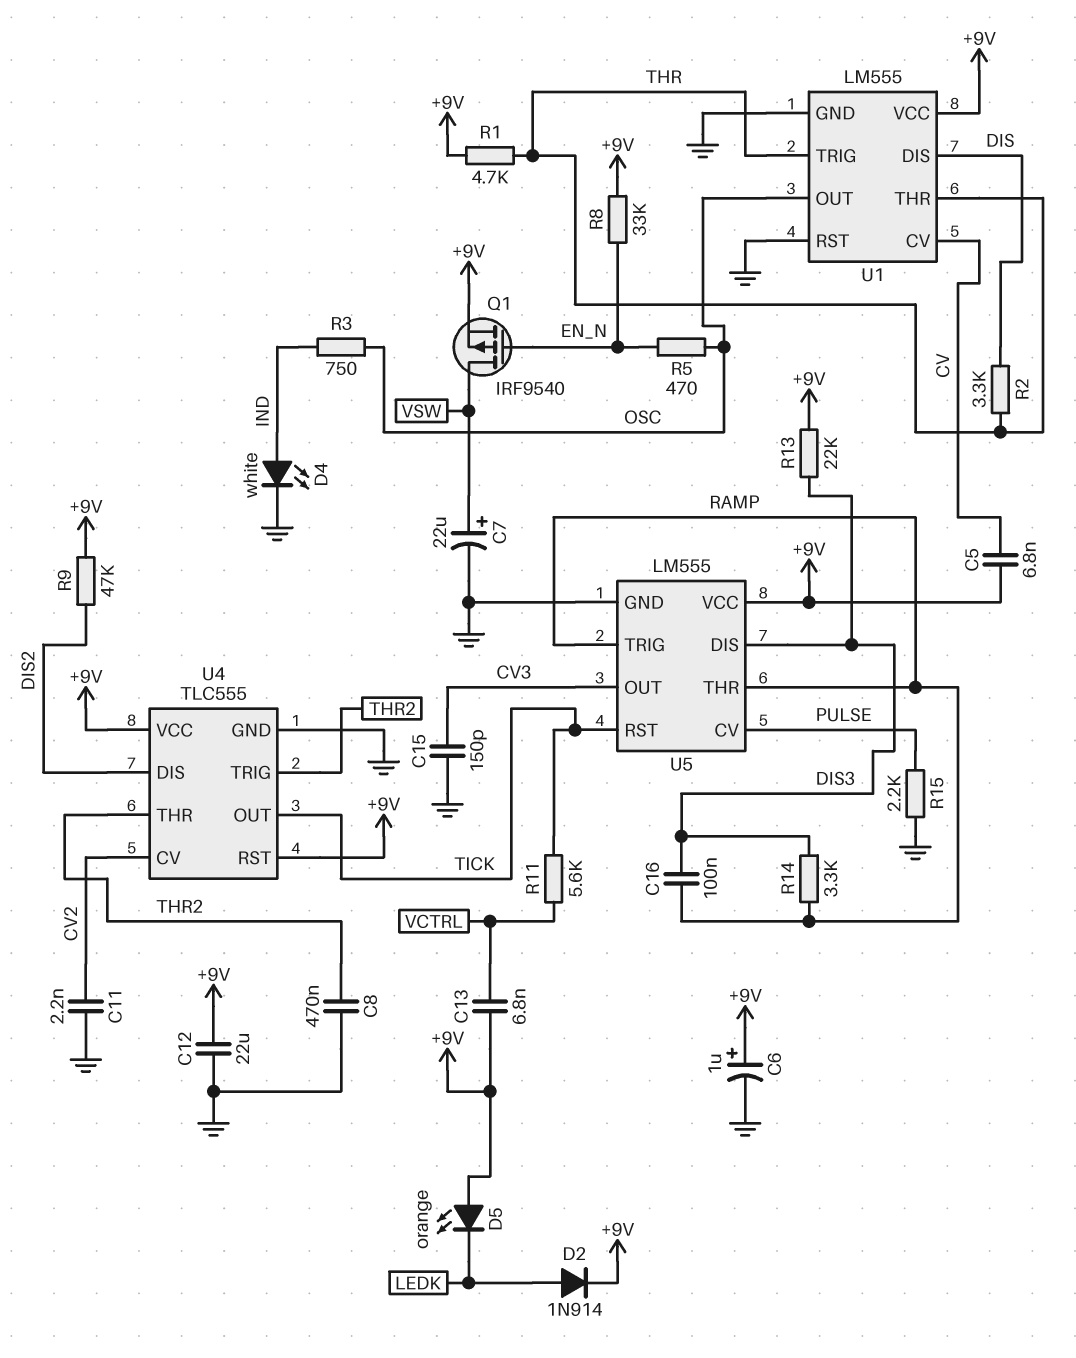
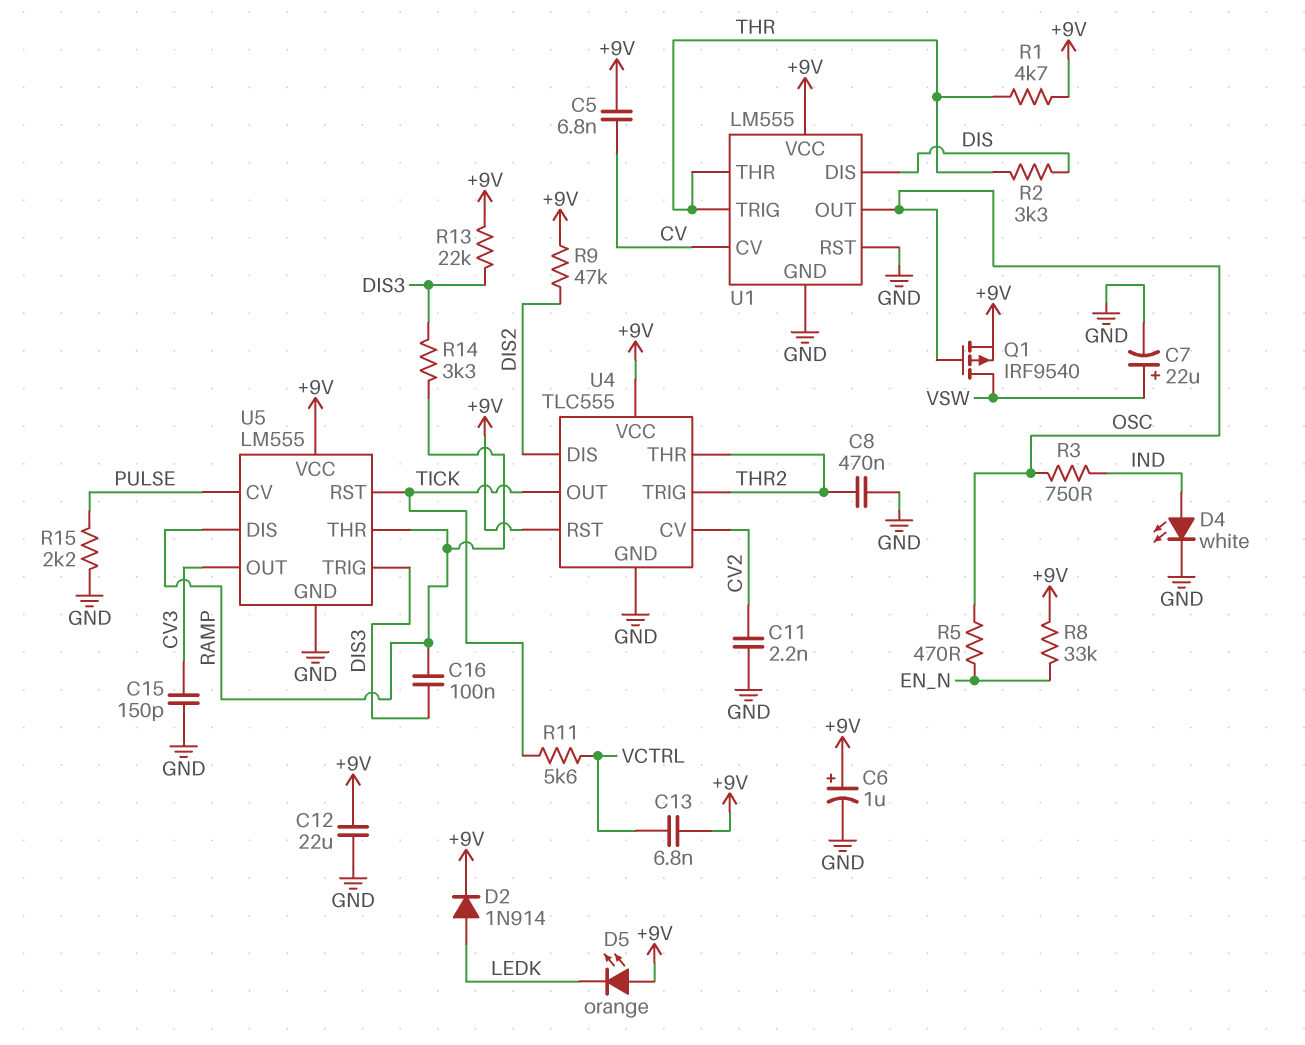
Q1: PMOS IRF9540 (G EN_N, D VSW, S +9V) -> PMOS IRF9540 (G OSC, D VSW, S +9V)
U5 pin DIS: DIS3 -> RAMP
U5 pin TRIG: RAMP -> DIS3

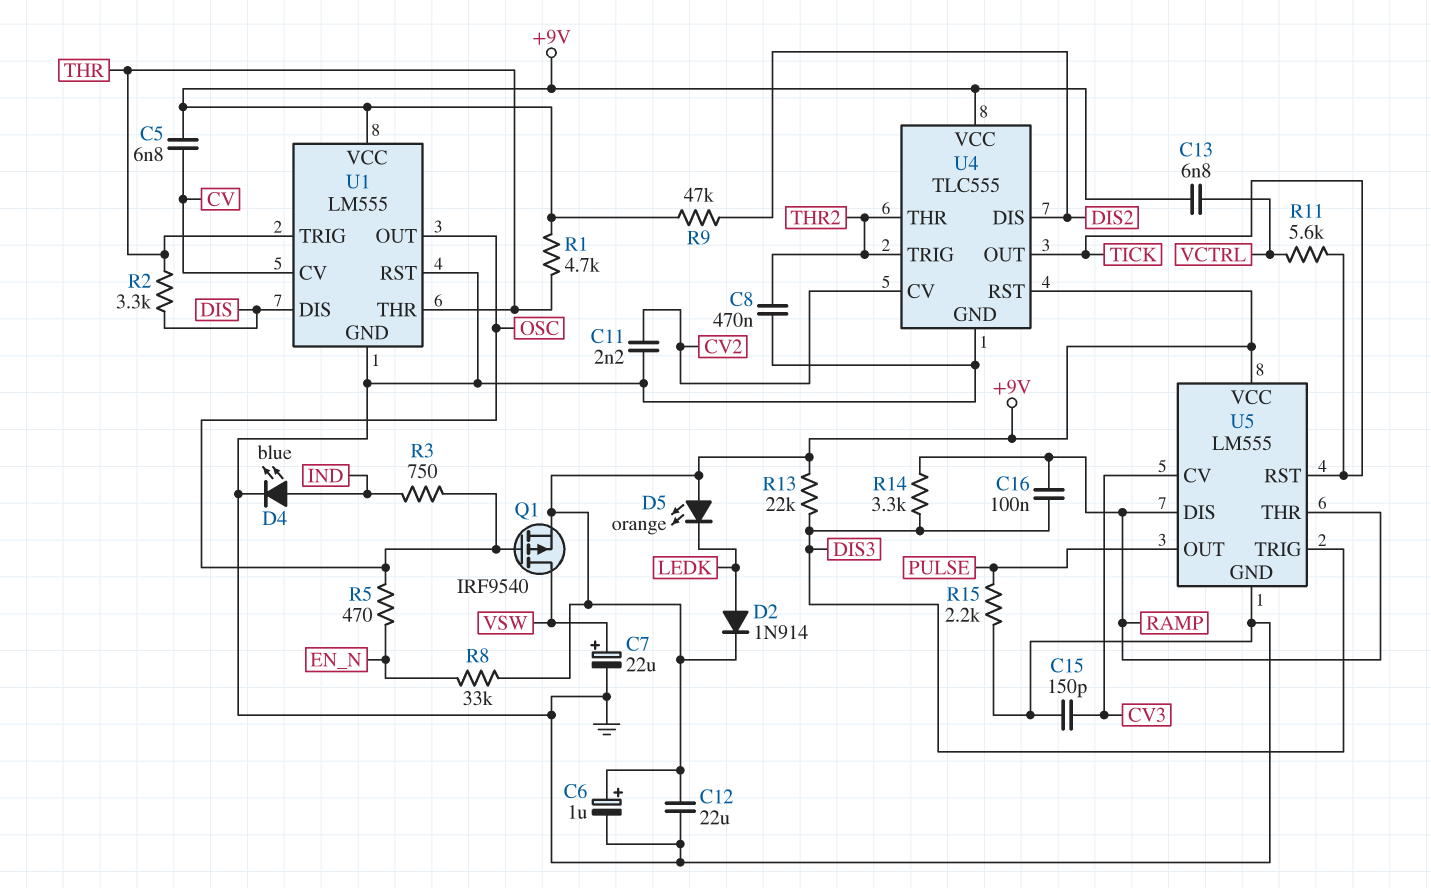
D4: LED white (A IND, K GND) -> LED blue (A IND, K GND)
U5 pin CV: PULSE -> CV3
U5 pin OUT: CV3 -> PULSE

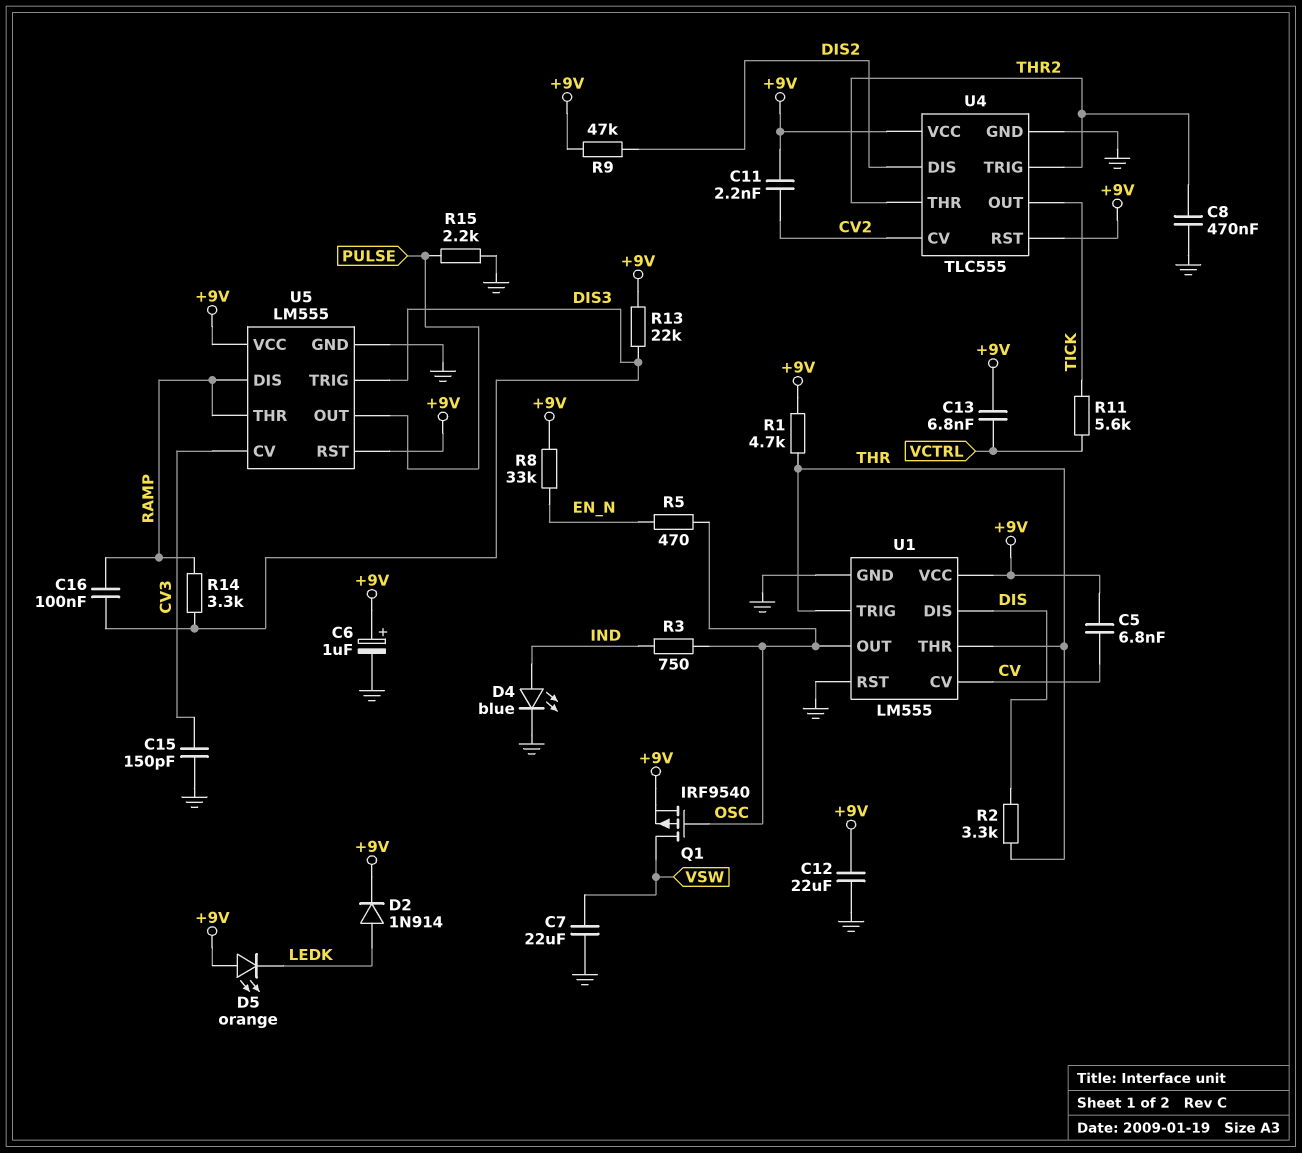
C7: 22uF (plus VSW, minus GND) -> 22uF (GND, VSW)
C11: 2.2nF (CV2, GND) -> 2.2nF (+9V, CV2)
U5 pin RST: TICK -> +9V

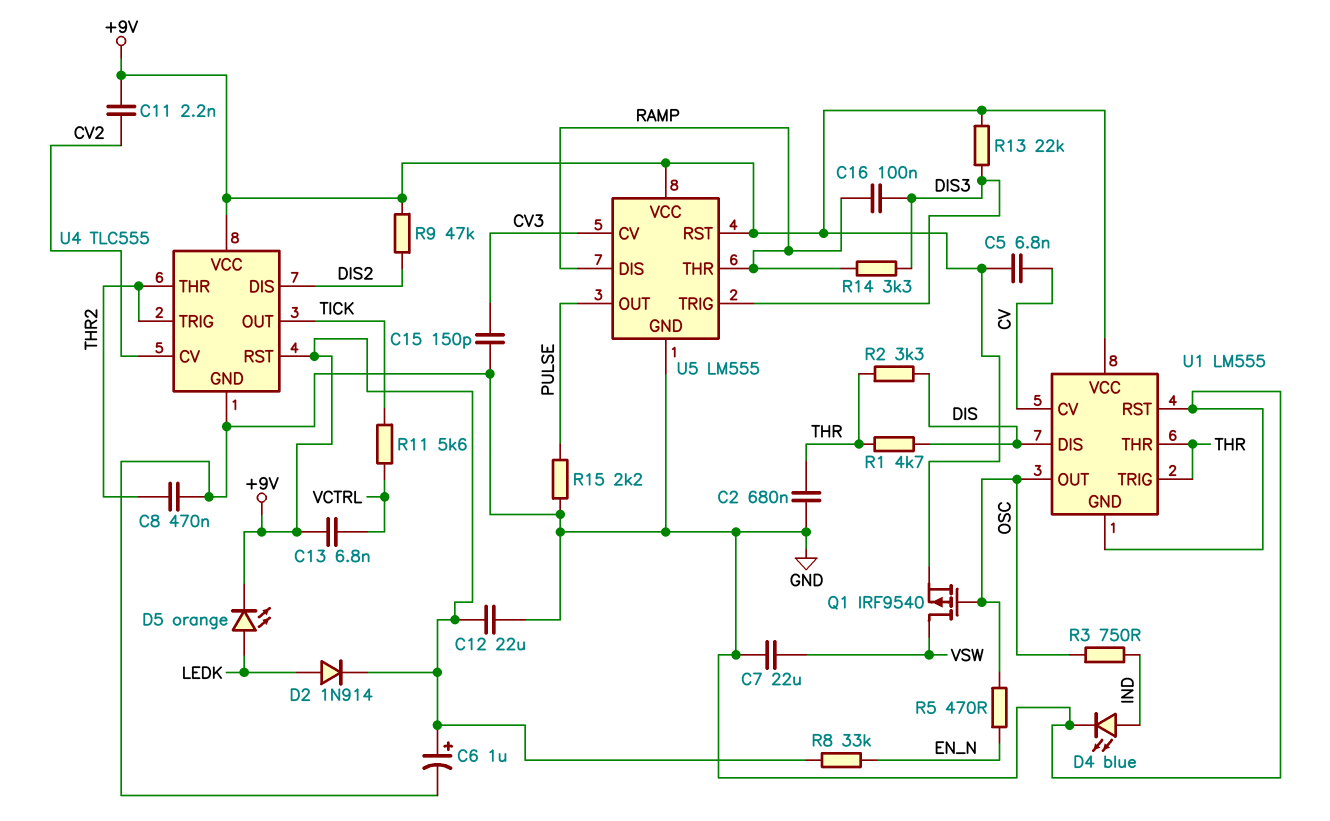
C2: none -> 680nF (GND, THR)
D5: LED orange (A +9V, K LEDK) -> LED orange (A LEDK, K +9V)
R1: 4.7k (+9V, THR) -> 4.7k (DIS, THR)

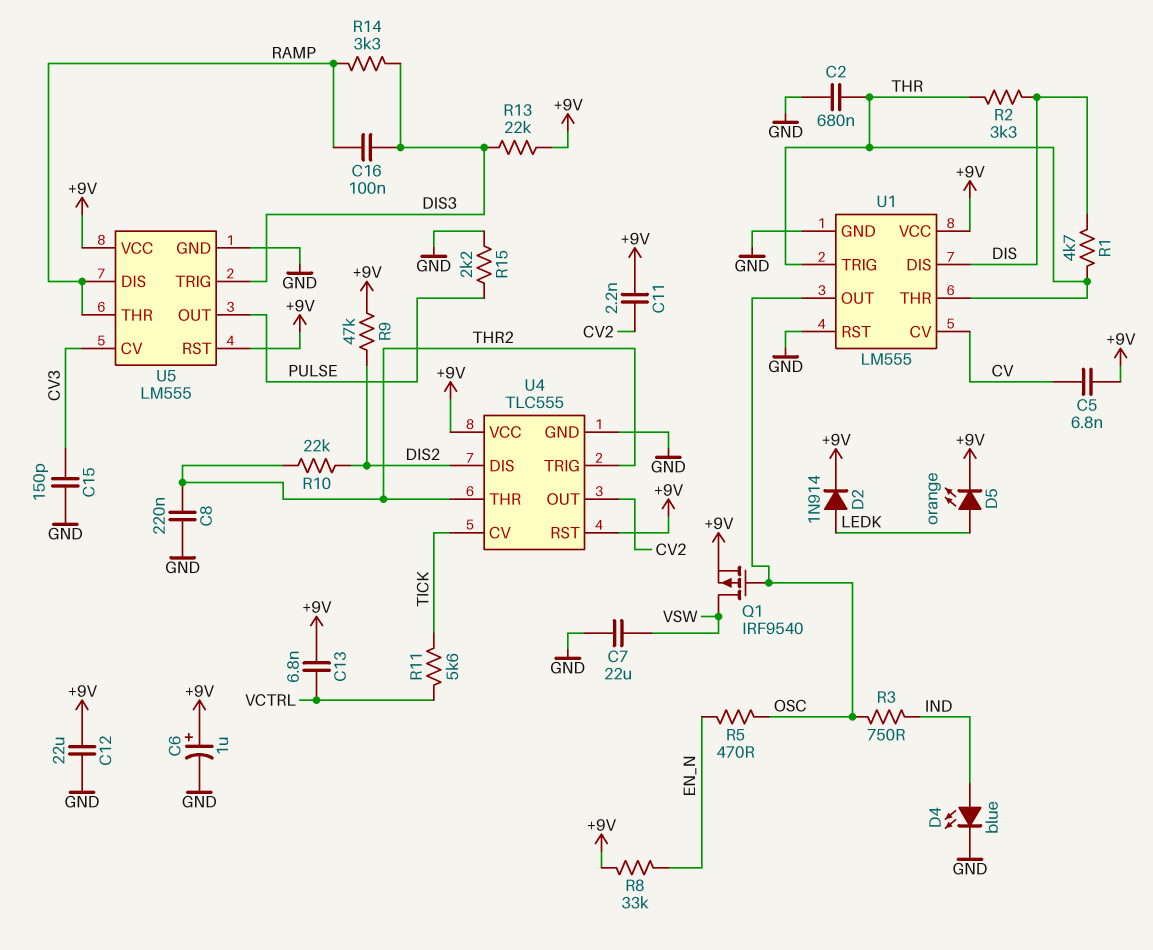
C8: 470nF (GND, THR2) -> 220nF (GND, THR2)
R10: none -> 22k (DIS2, THR2)
U4 pin CV: CV2 -> TICK
U4 pin OUT: TICK -> CV2

